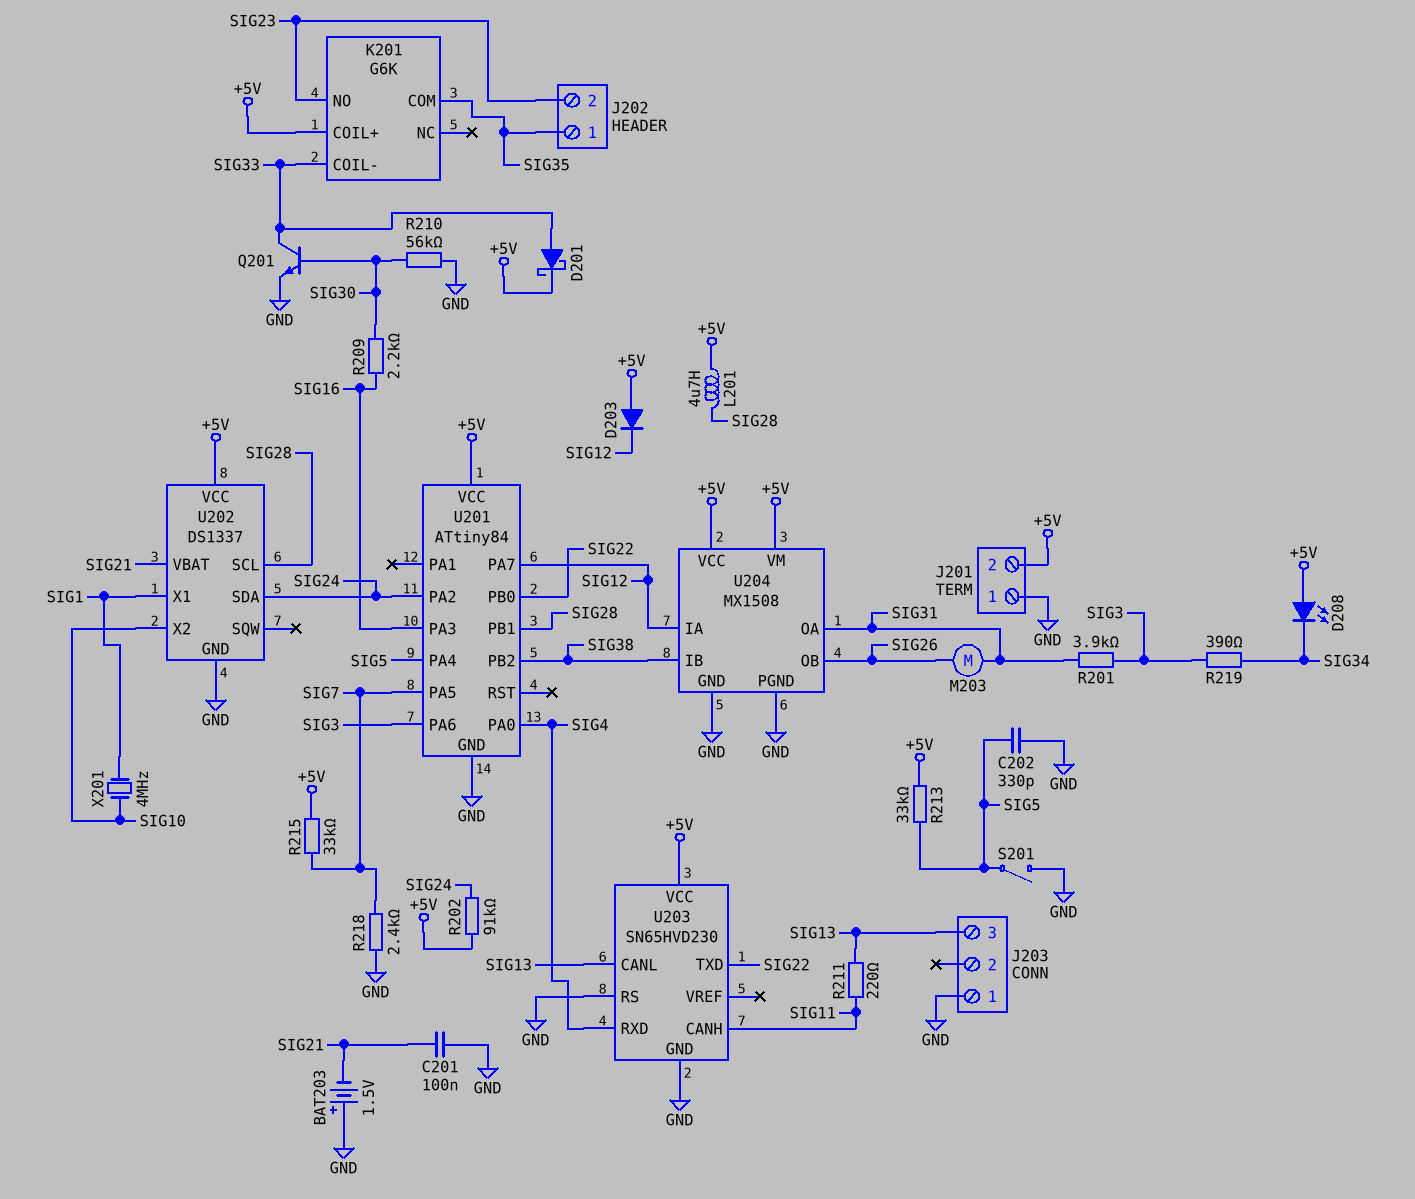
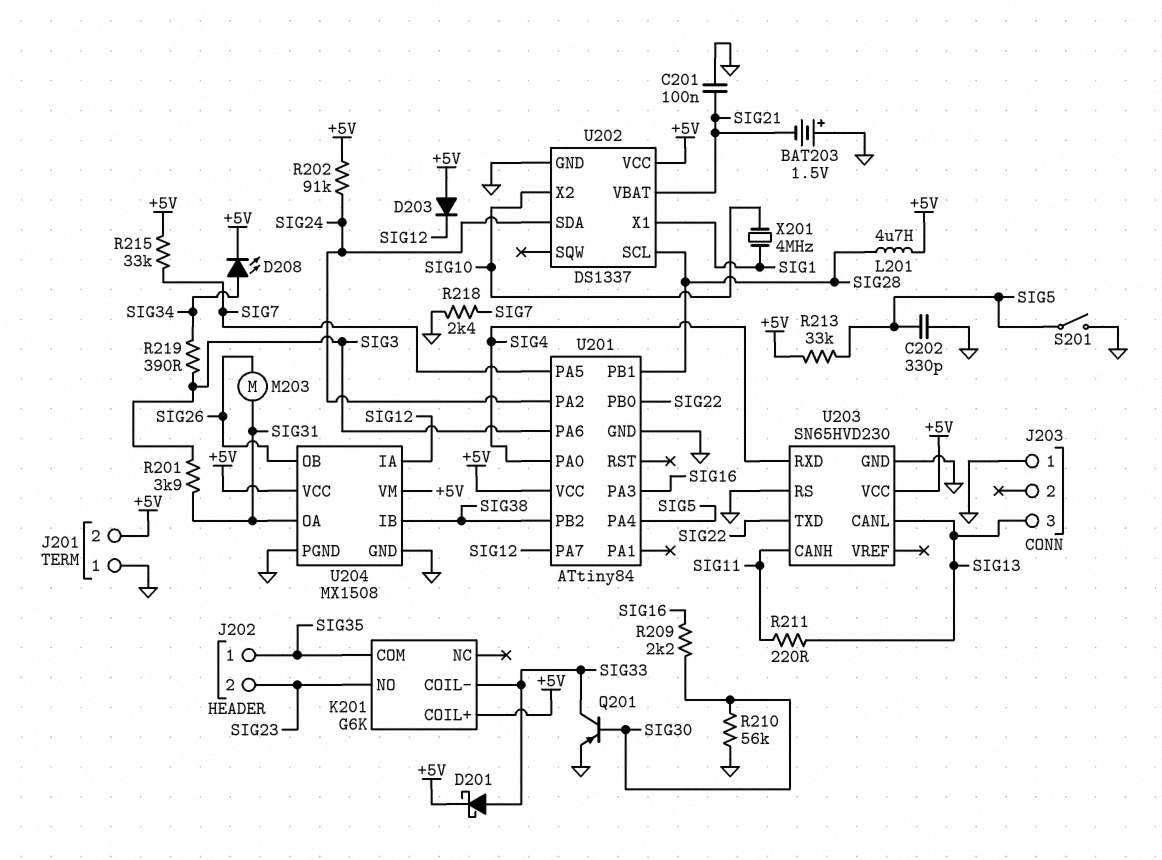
D208: LED (A +5V, K SIG34) -> LED (A SIG34, K +5V)
Q201: NPN (B SIG30, C SIG33, E GND) -> PNP (B SIG30, C SIG33, E GND)

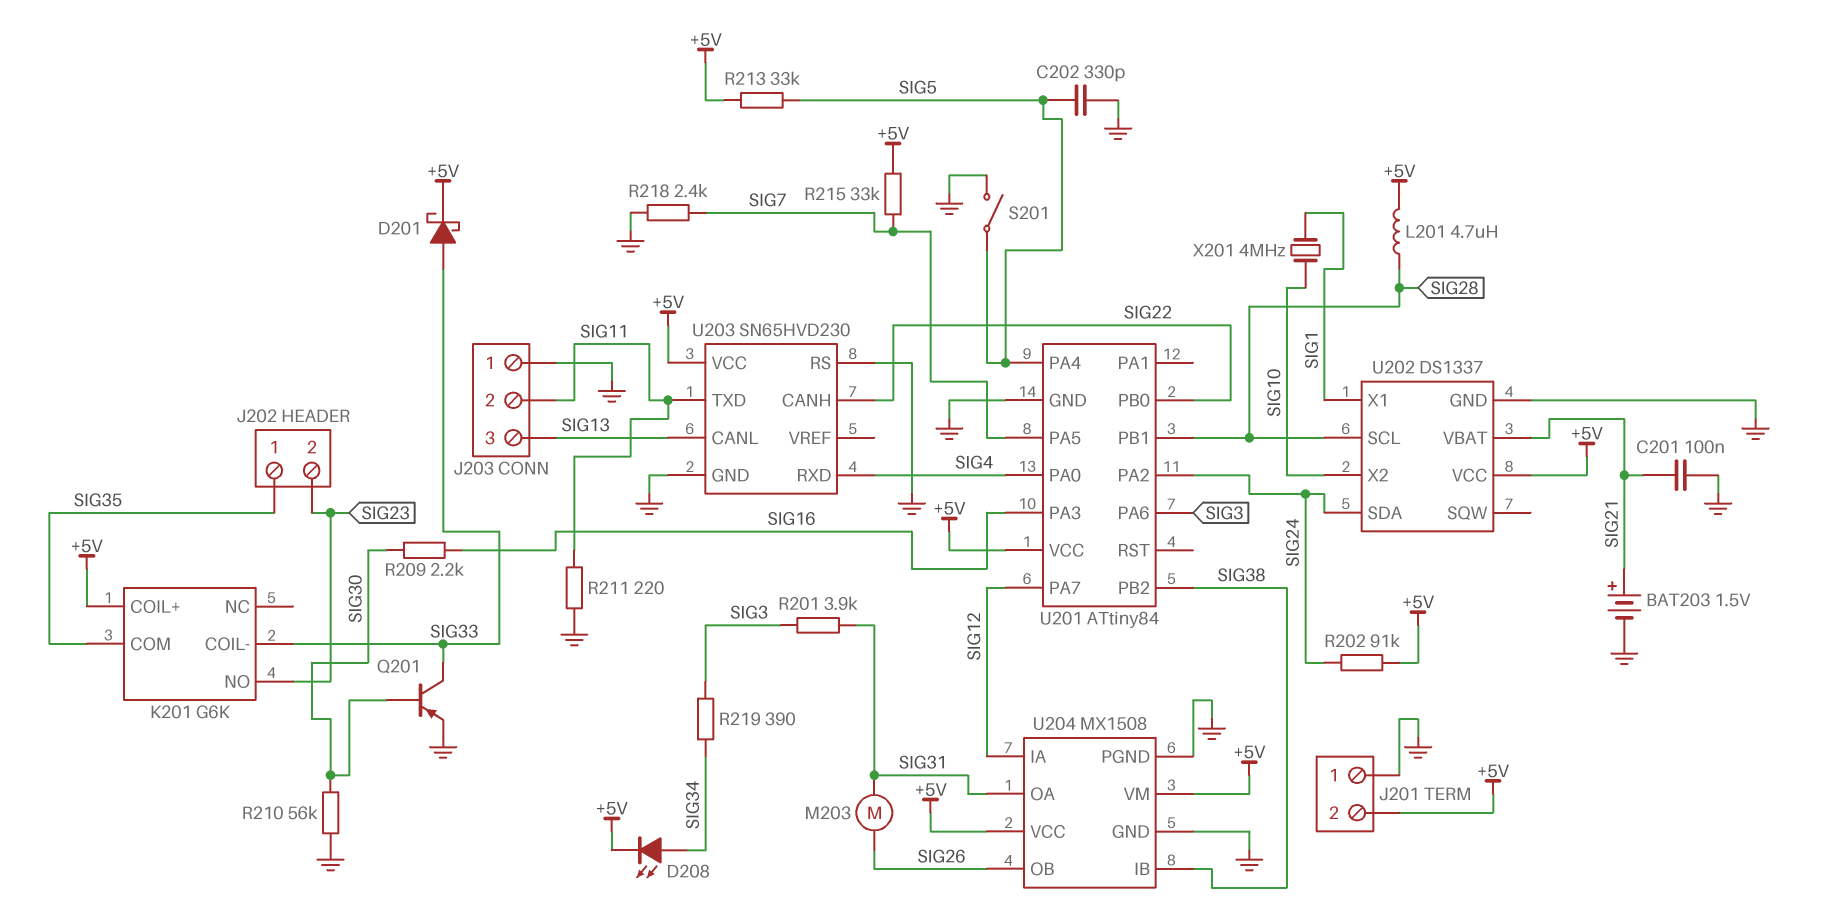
BAT203: 1.5V (plus GND, minus SIG21) -> 1.5V (plus SIG21, minus GND)
D203: diode (A +5V, K SIG12) -> none
J203 pin 2: none -> SIG11
R211: 220 (SIG11, SIG13) -> 220 (GND, SIG11)
U203 pin CANH: SIG11 -> SIG22
U203 pin TXD: SIG22 -> SIG11

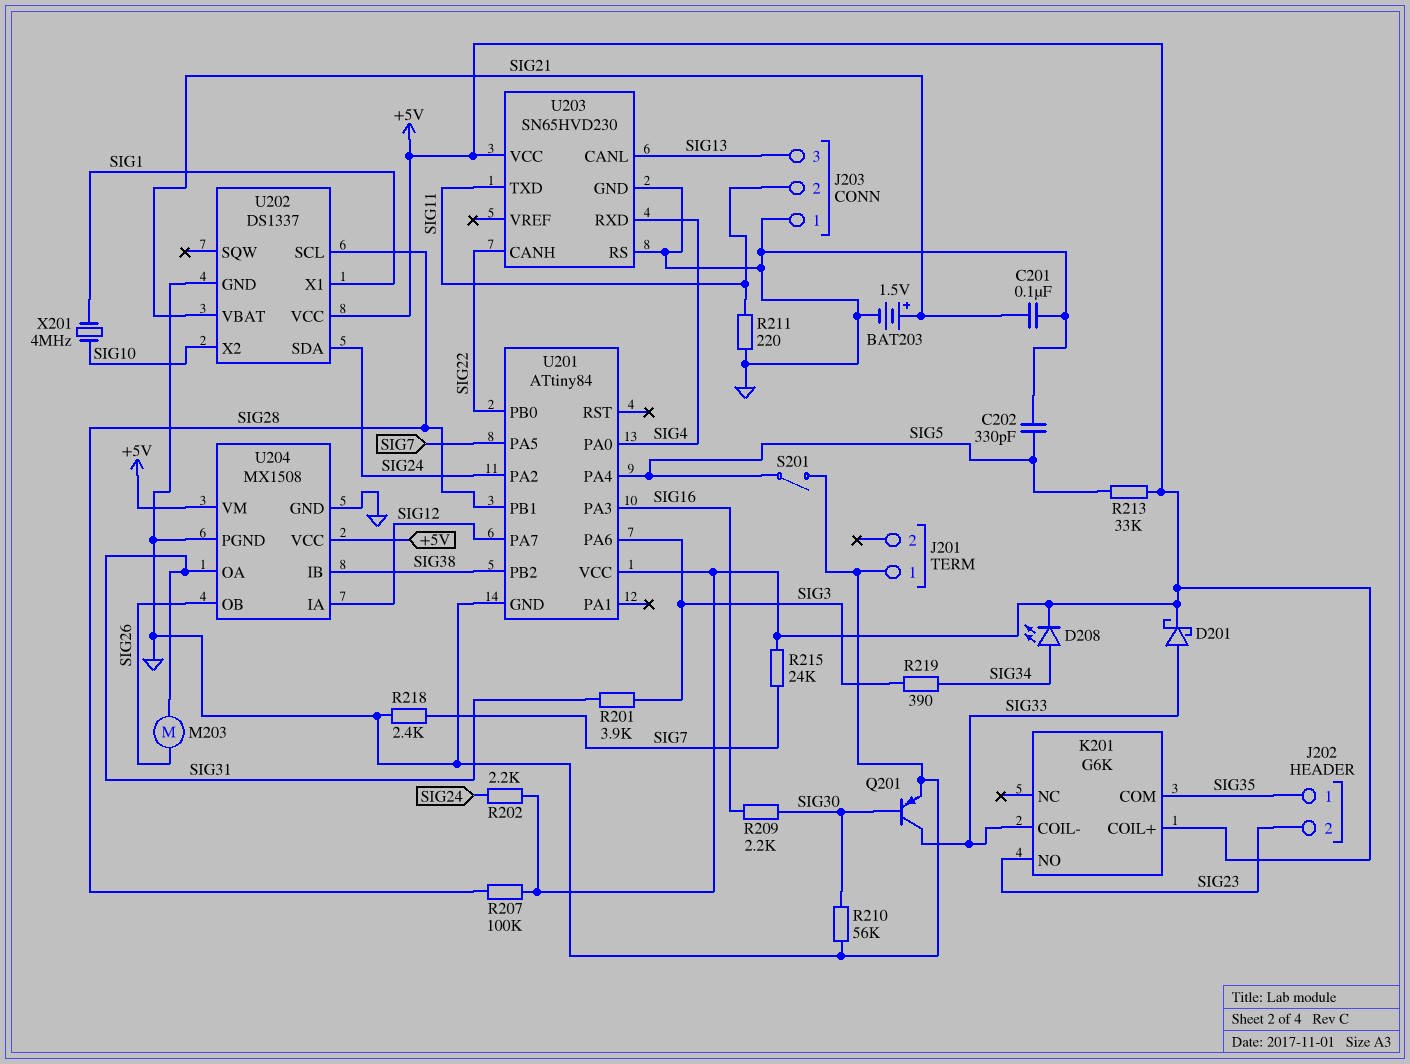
J201 pin 2: +5V -> none
L201: 4.7uH (+5V, SIG28) -> none
R202: 91k (+5V, SIG24) -> 2.2k (+5V, SIG24)
R207: none -> 100k (+5V, SIG28)
R215: 33k (+5V, SIG7) -> 24k (+5V, SIG7)

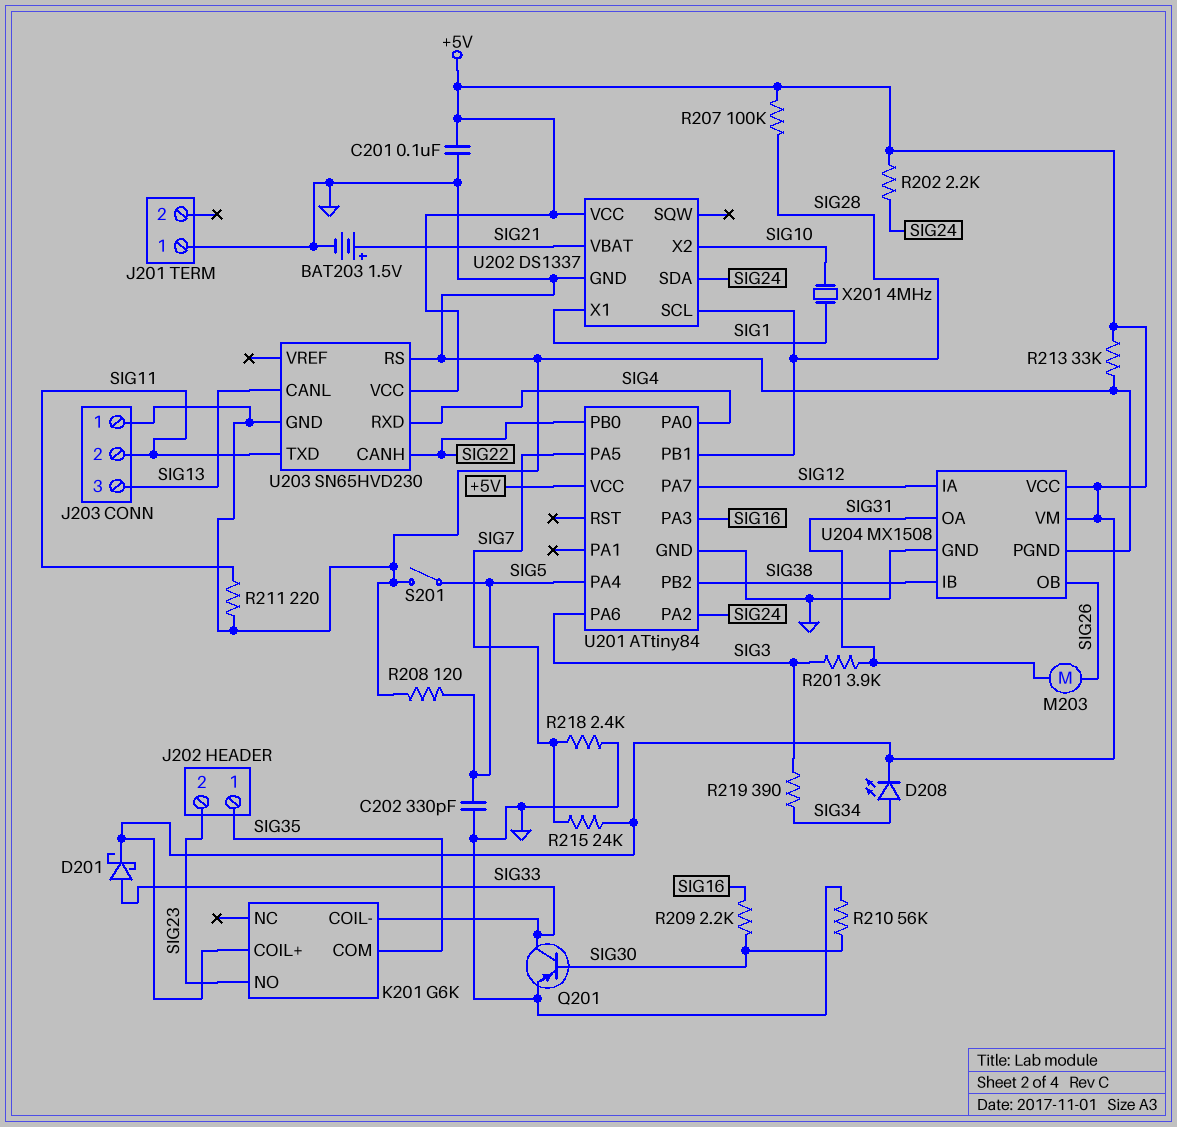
C201: 100nF (GND, SIG21) -> 100nF (+5V, GND)
R208: none -> 120 (GND, SIG5)
R213: 33k (+5V, SIG5) -> 33k (+5V, GND)

